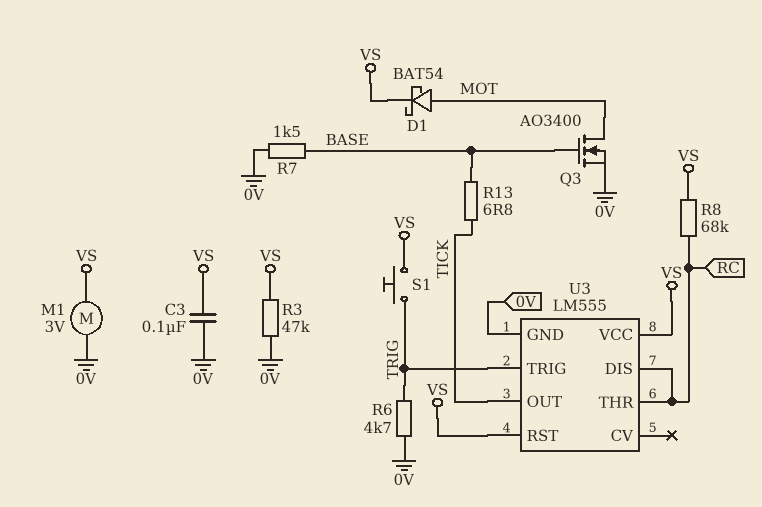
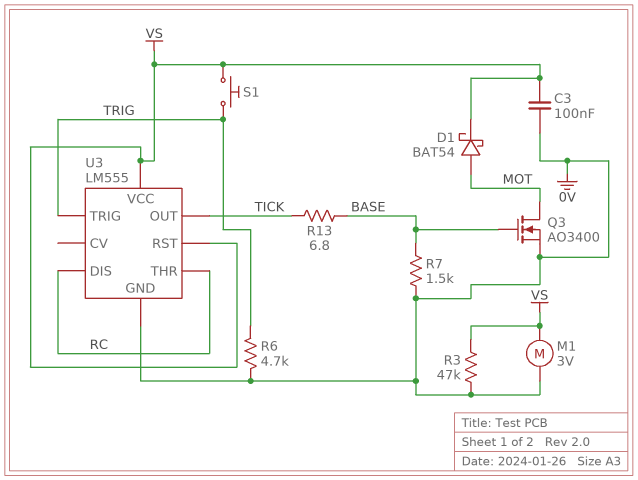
R8: 68k (RC, VS) -> none

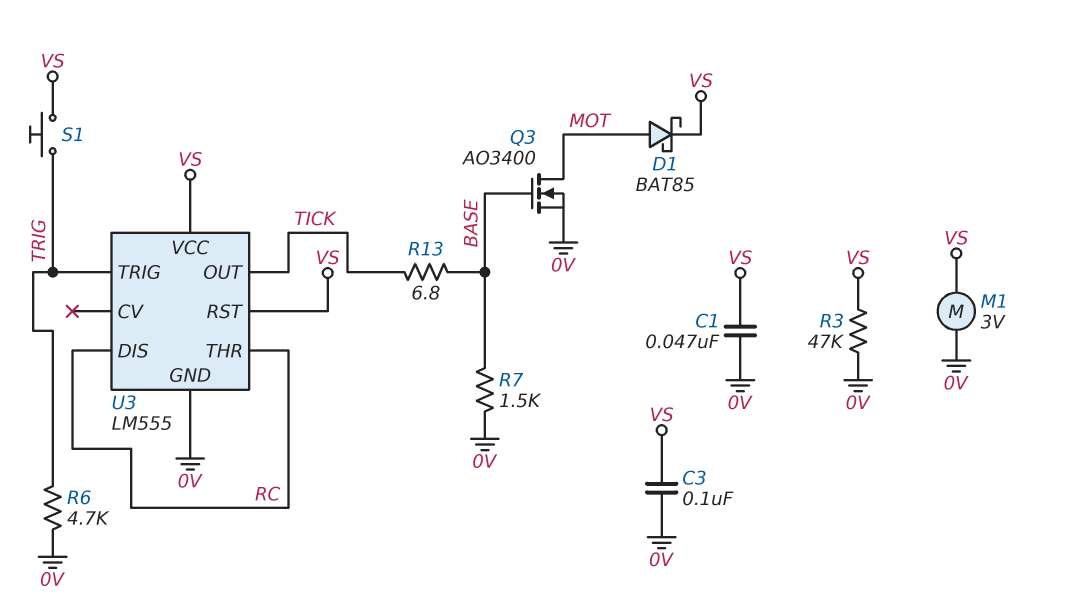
C1: none -> 47nF (0V, VS)
D1: schottky BAT54 (A MOT, K VS) -> schottky BAT85 (A MOT, K VS)

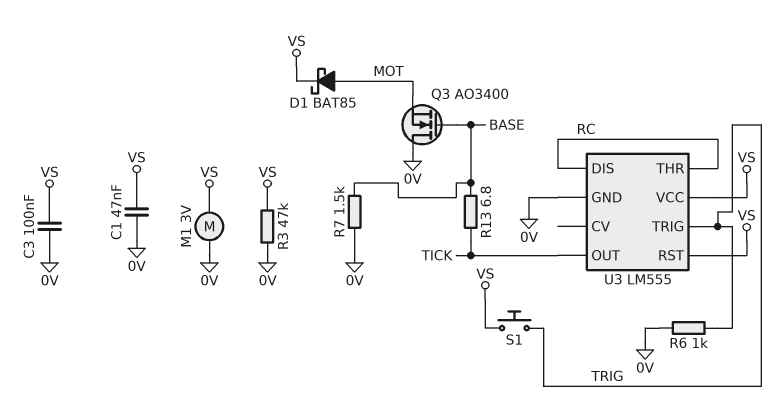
Q3: NMOS AO3400 (G BASE, D MOT, S 0V) -> NMOS AO3400 (G BASE, D 0V, S MOT)
R6: 4.7k (0V, TRIG) -> 1k (0V, TRIG)

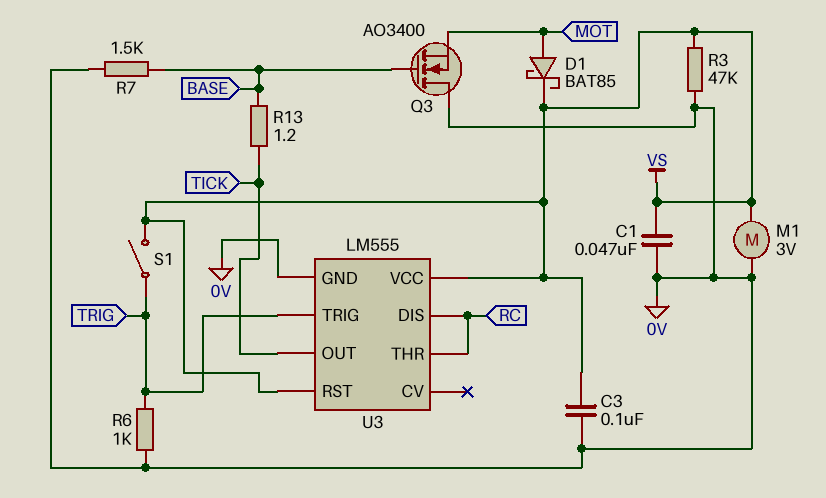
R13: 6.8 (BASE, TICK) -> 1.2 (BASE, TICK)
S1: button (TRIG, VS) -> switch (TRIG, VS)

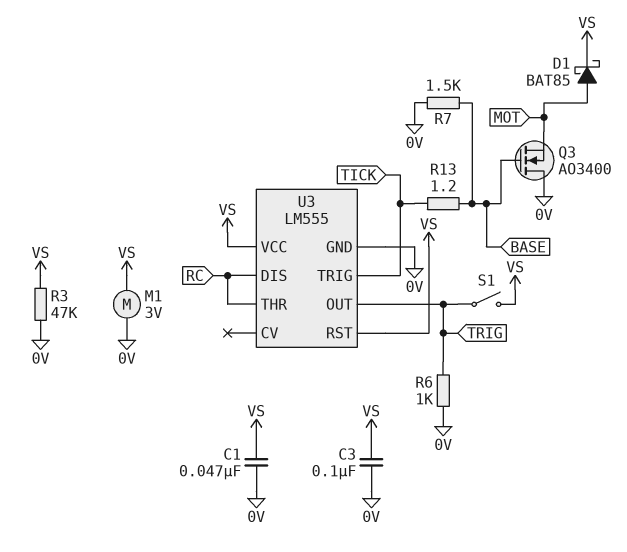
U3 pin OUT: TICK -> TRIG
U3 pin TRIG: TRIG -> TICK

